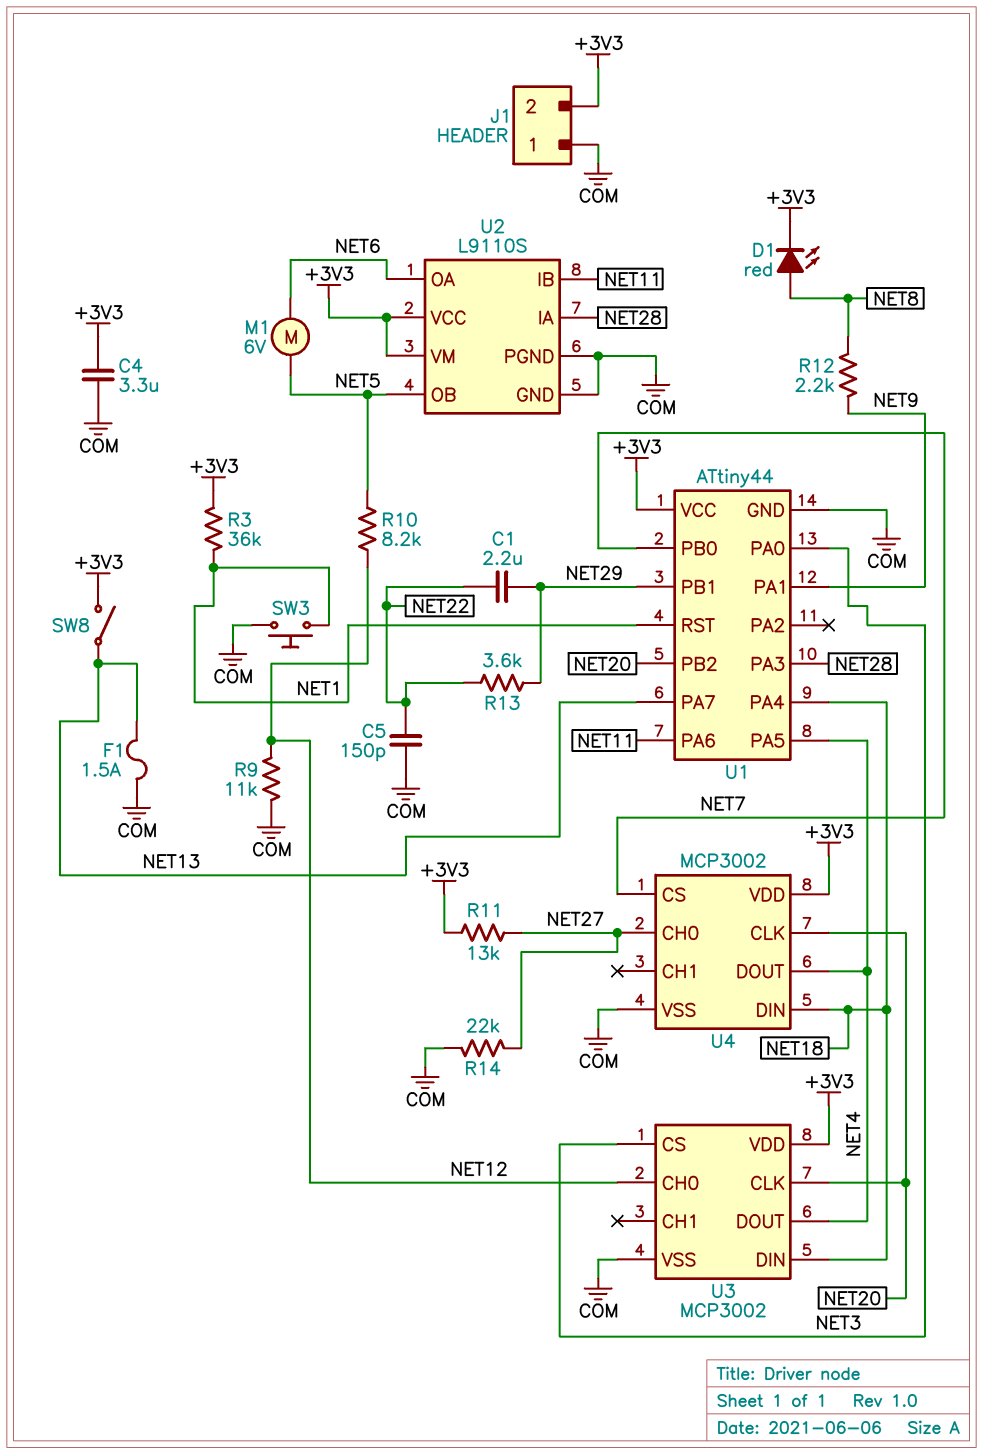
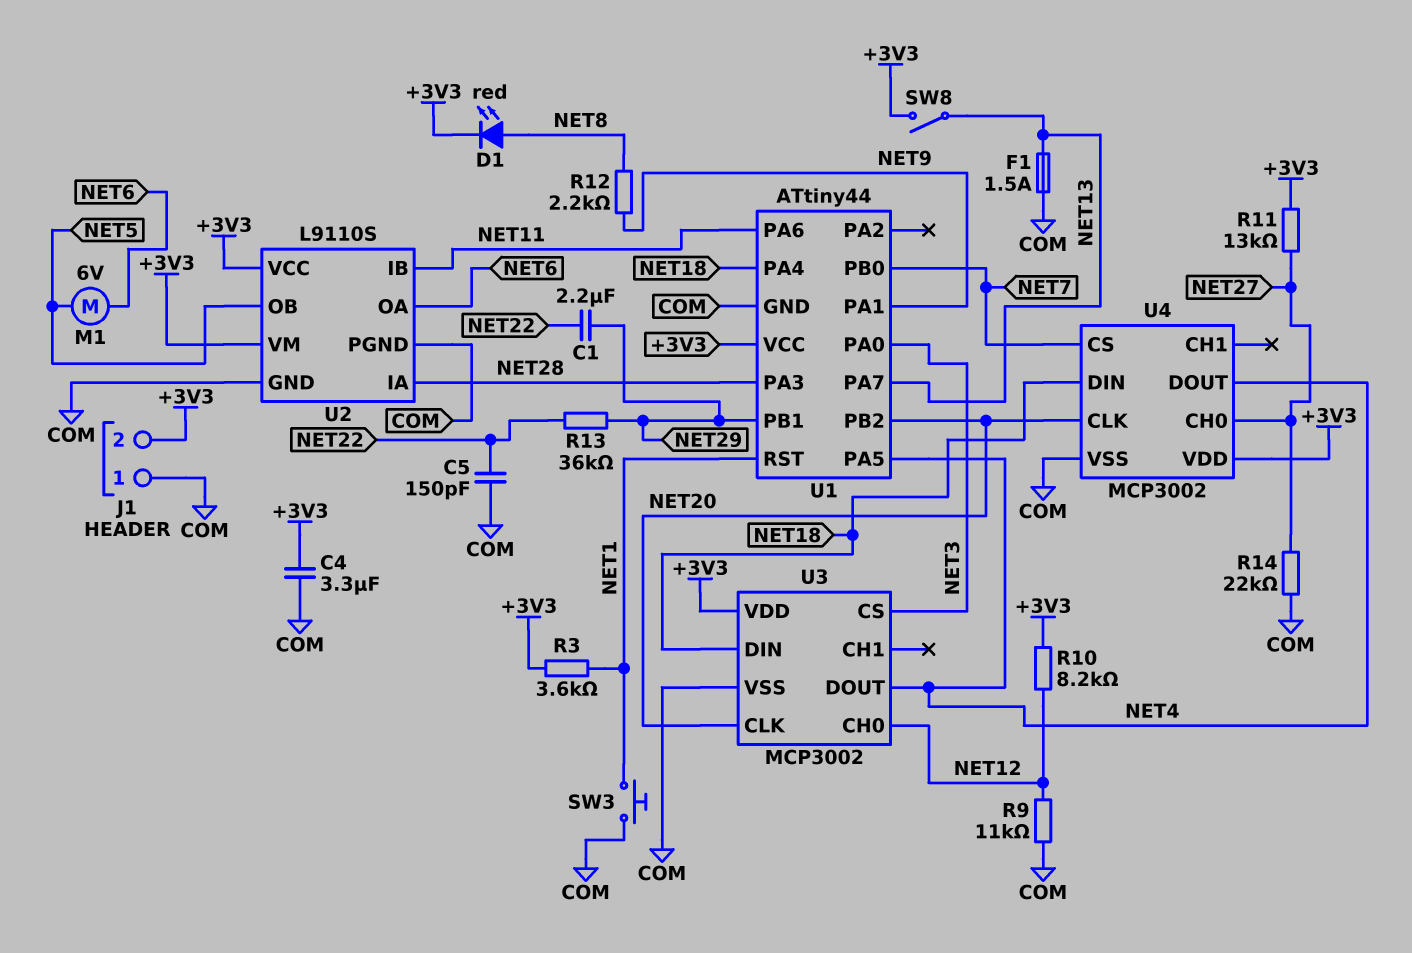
R3: 36k (+3V3, NET1) -> 3.6k (+3V3, NET1)
R10: 8.2k (NET5, NET12) -> 8.2k (+3V3, NET12)
R13: 3.6k (NET22, NET29) -> 36k (NET22, NET29)

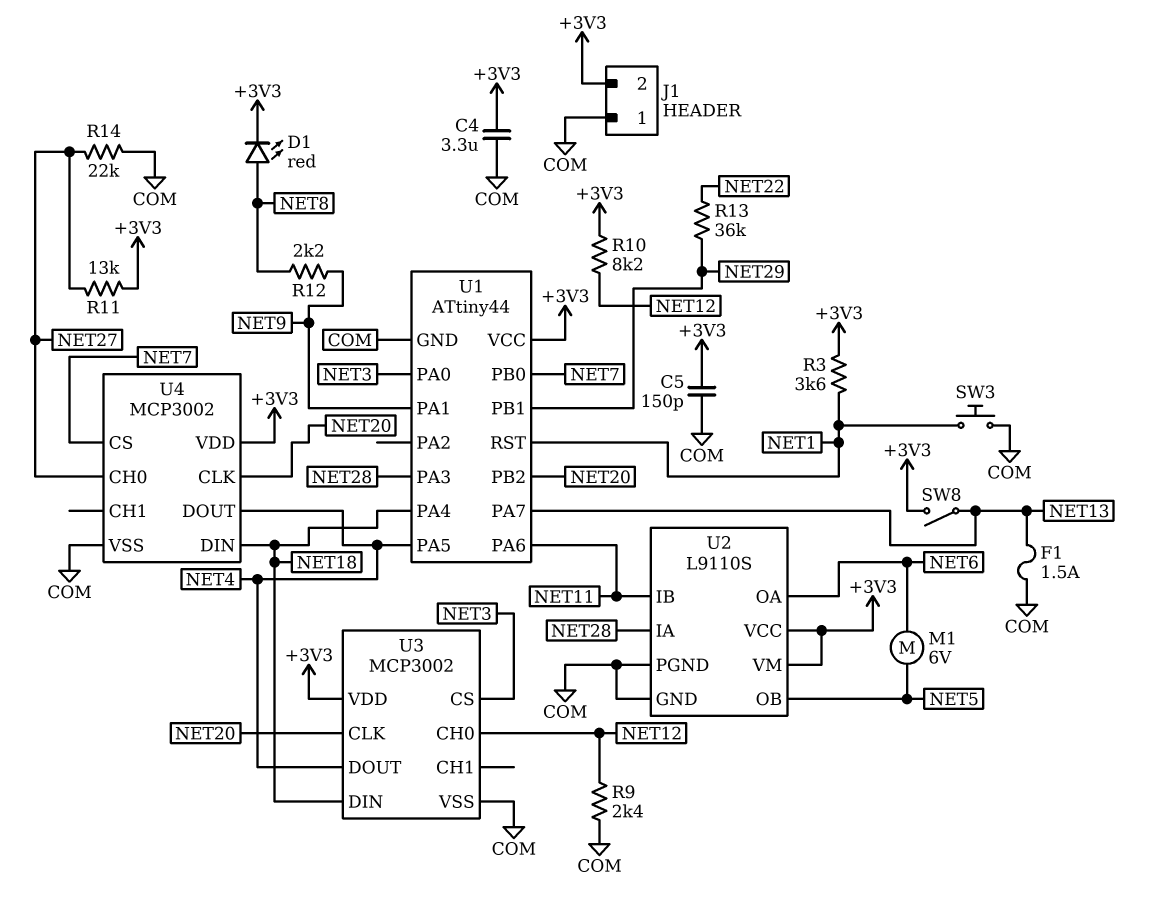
C1: 2.2uF (NET22, NET29) -> none
C5: 150pF (COM, NET22) -> 150pF (+3V3, COM)
R9: 11k (COM, NET12) -> 2.4k (COM, NET12)

